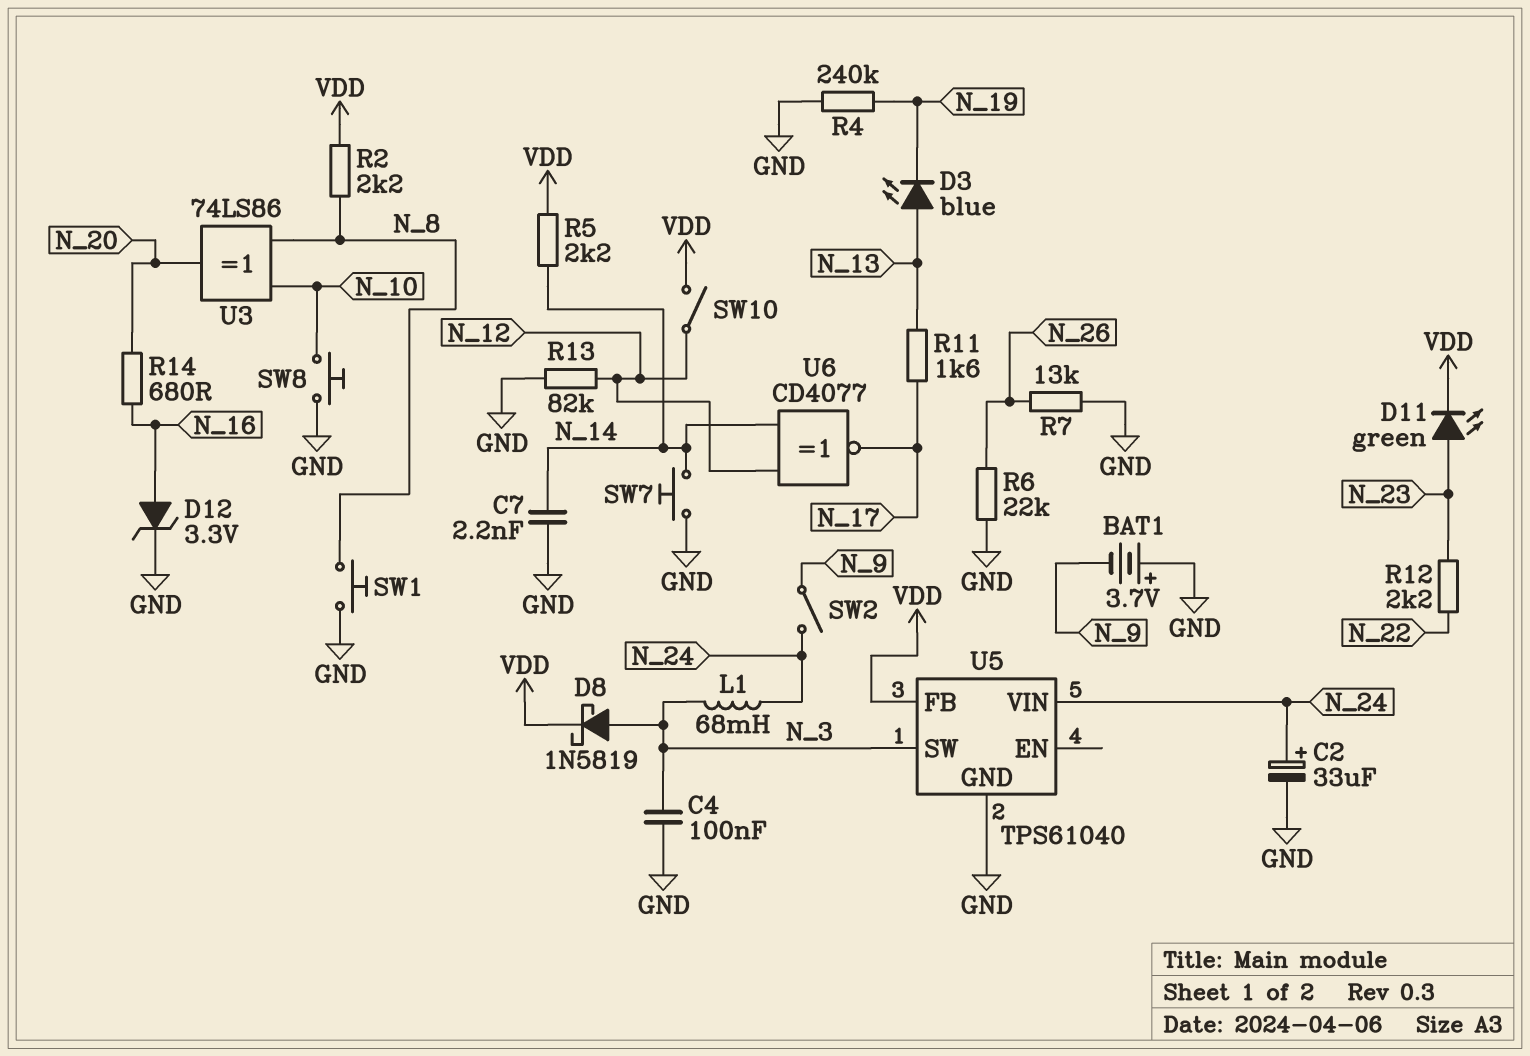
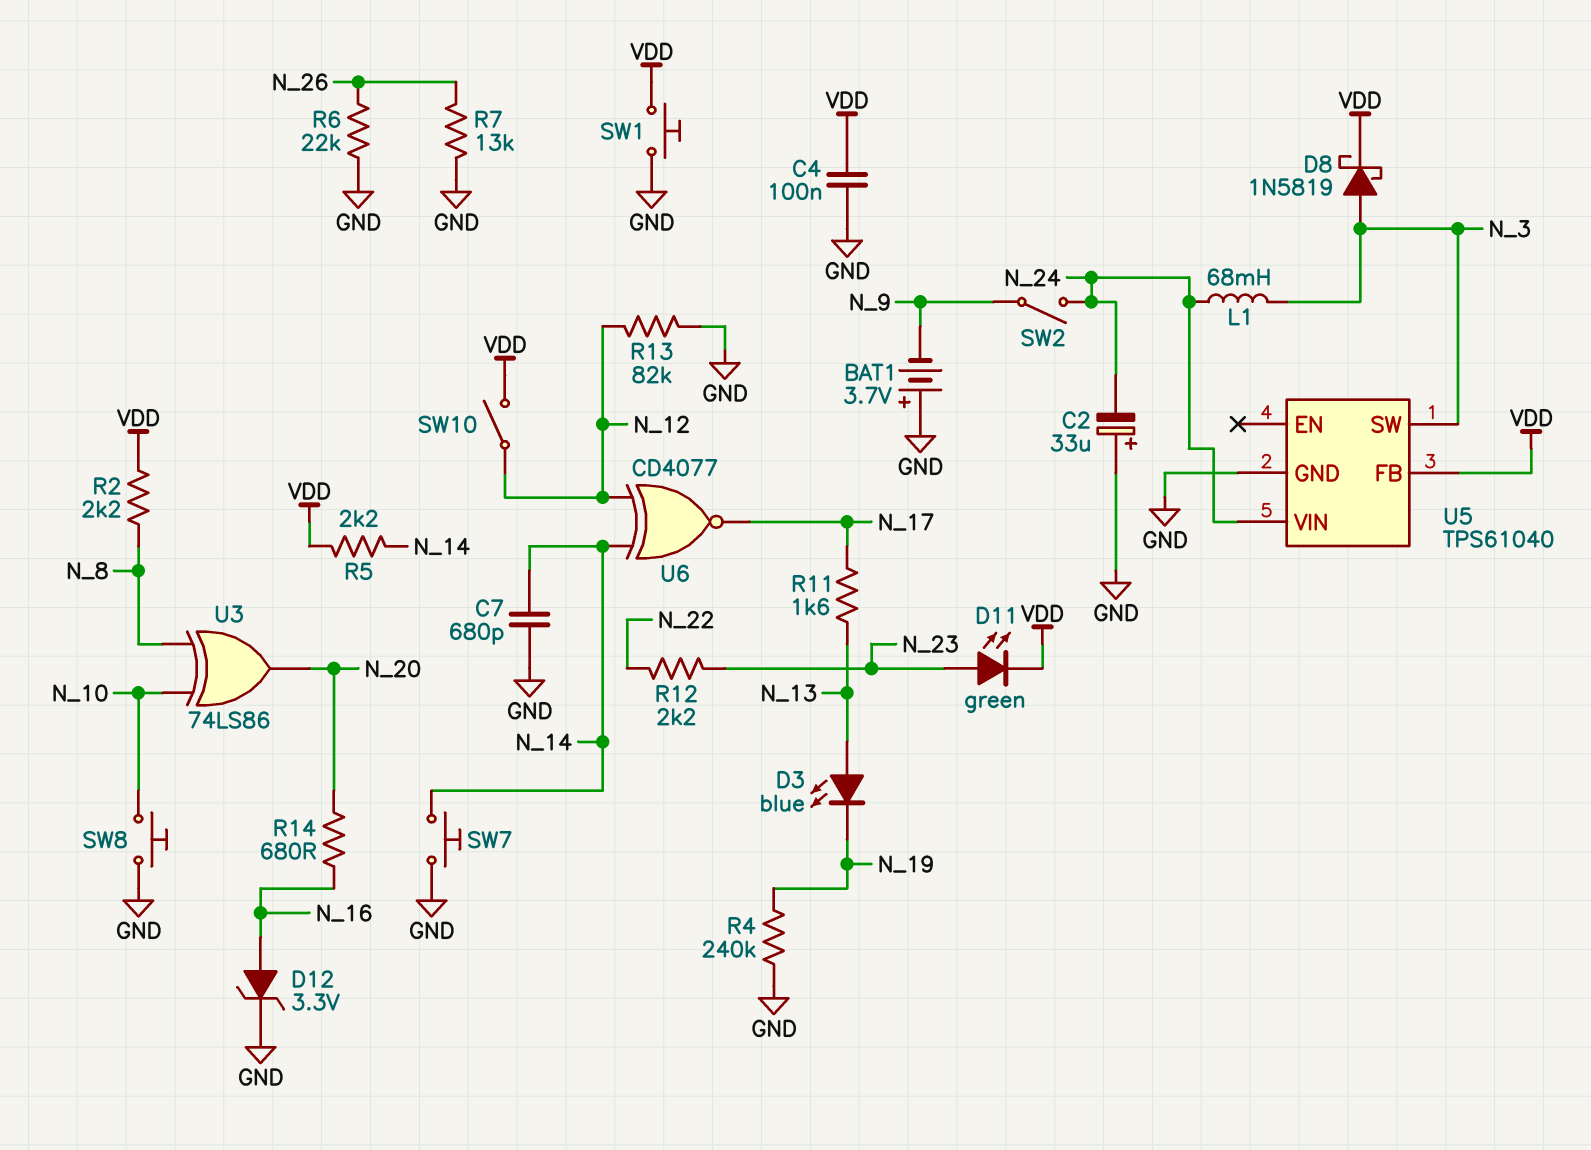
C2: 33uF (plus N_24, minus GND) -> 33uF (plus GND, minus N_24)
C4: 100nF (GND, N_3) -> 100nF (GND, VDD)
C7: 2.2nF (GND, N_14) -> 680pF (GND, N_14)
SW1: button (GND, N_8) -> button (GND, VDD)

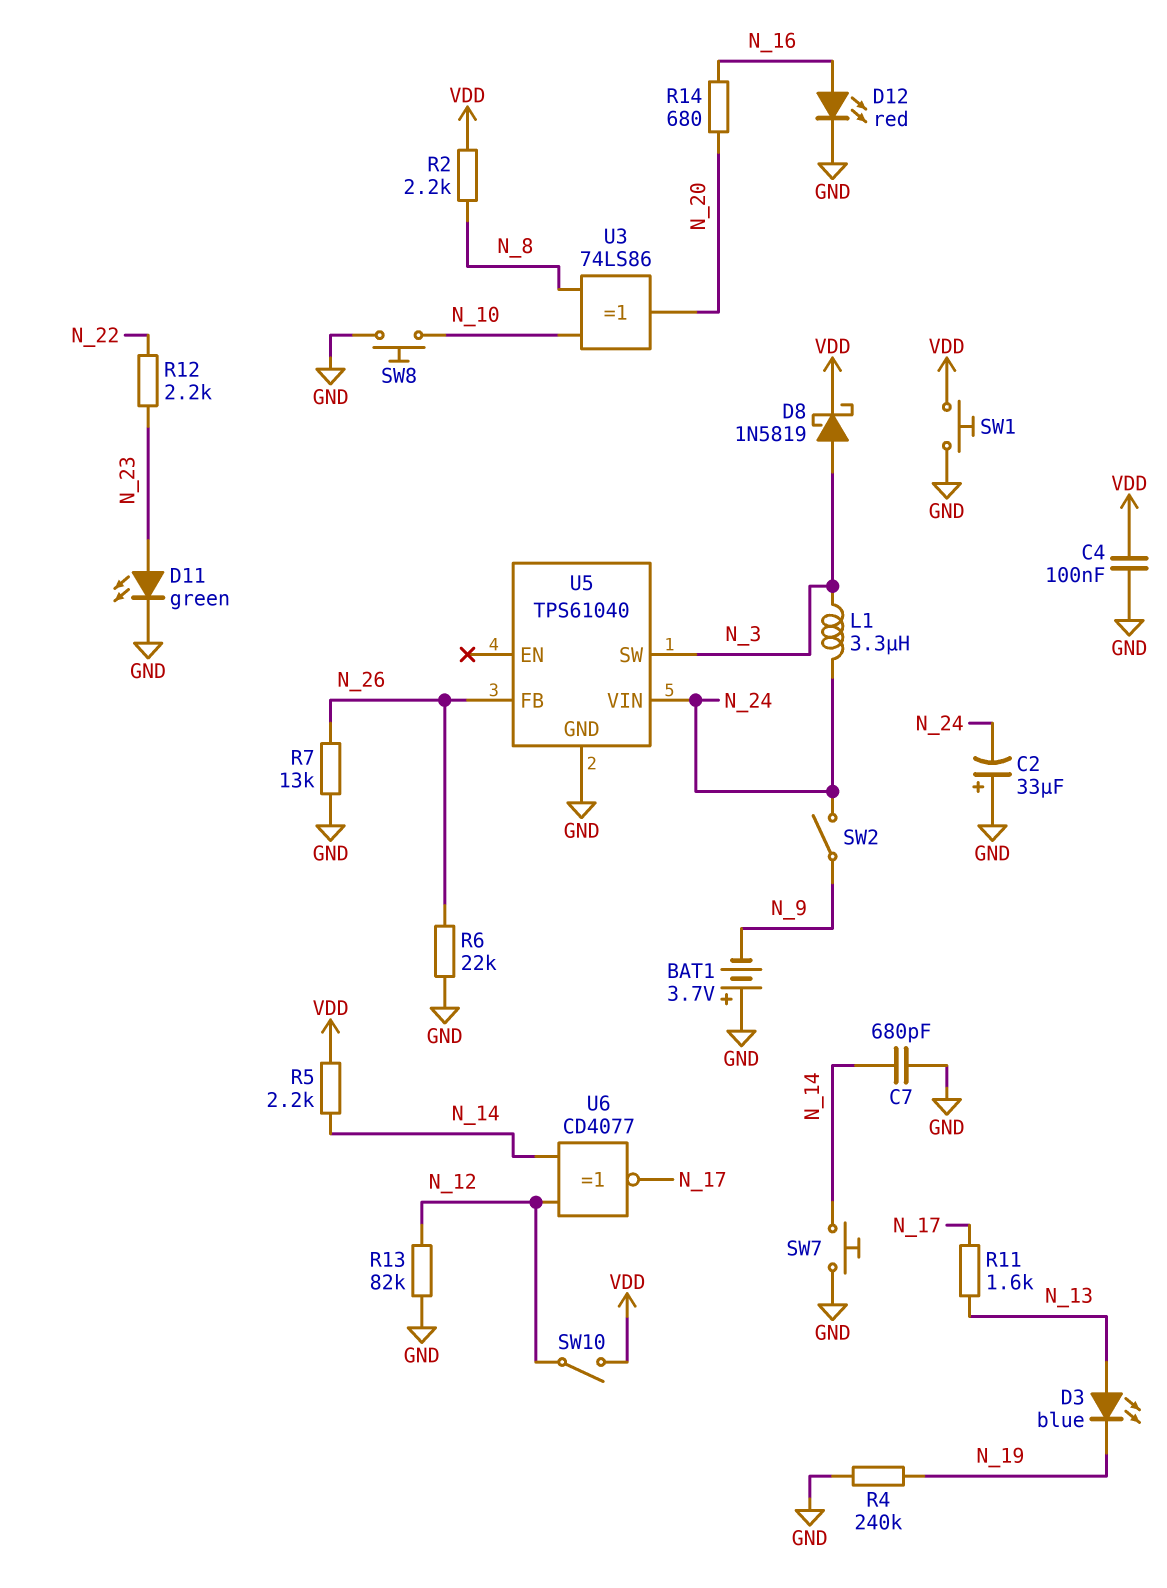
D11: LED green (A N_23, K VDD) -> LED green (A N_23, K GND)
D12: zener 3.3V (A N_16, K GND) -> LED red (A N_16, K GND)
L1: 68mH (N_3, N_24) -> 3.3uH (N_3, N_24)
U5 pin FB: VDD -> N_26

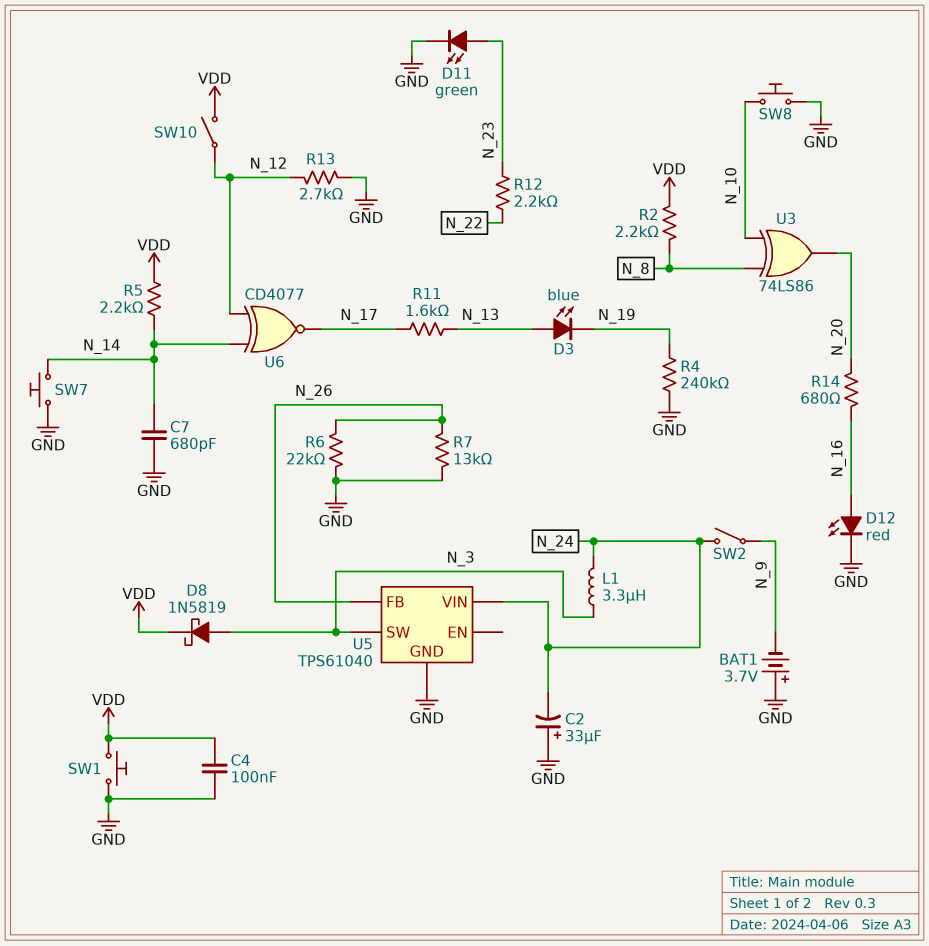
R13: 82k (GND, N_12) -> 2.7k (GND, N_12)

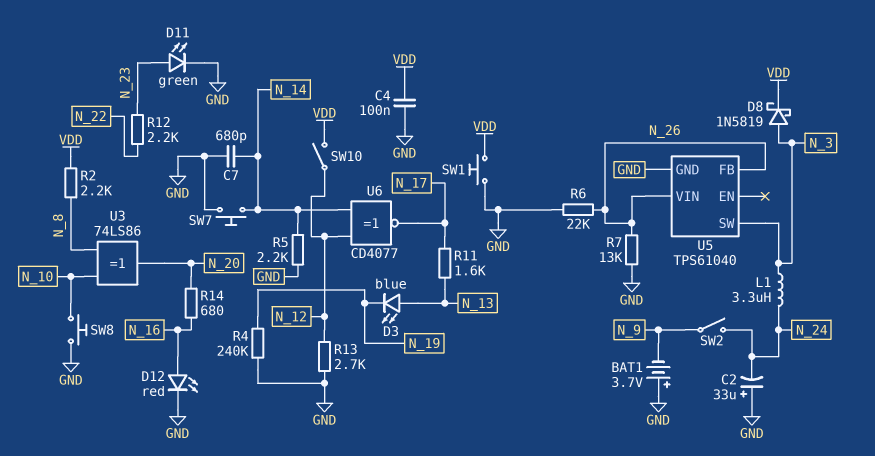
R5: 2.2k (N_14, VDD) -> 2.2k (GND, N_14)
U5 pin VIN: N_24 -> N_26

